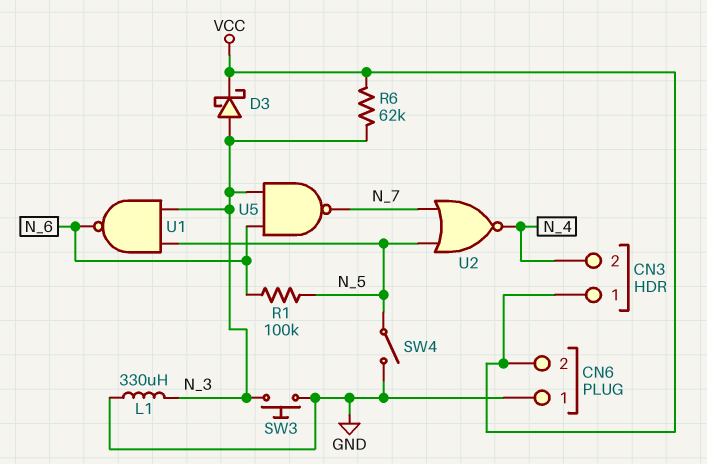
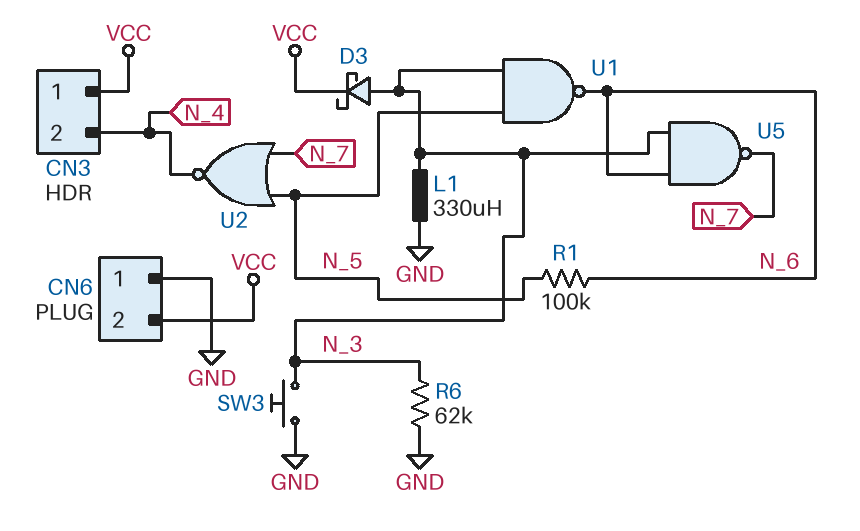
R6: 62k (N_3, VCC) -> 62k (GND, N_3)
SW4: switch (GND, N_5) -> none

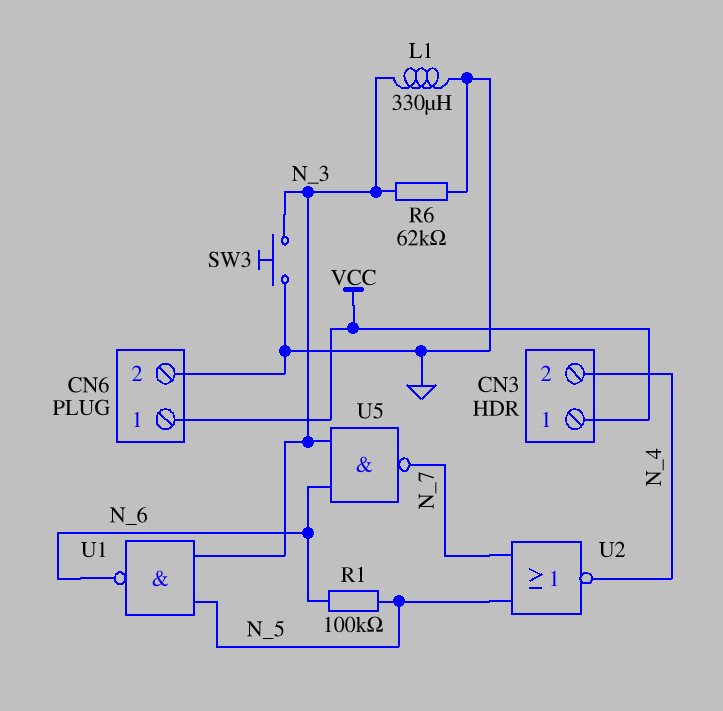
CN6 pin 1: GND -> VCC
CN6 pin 2: VCC -> GND
D3: schottky (A N_3, K VCC) -> none

